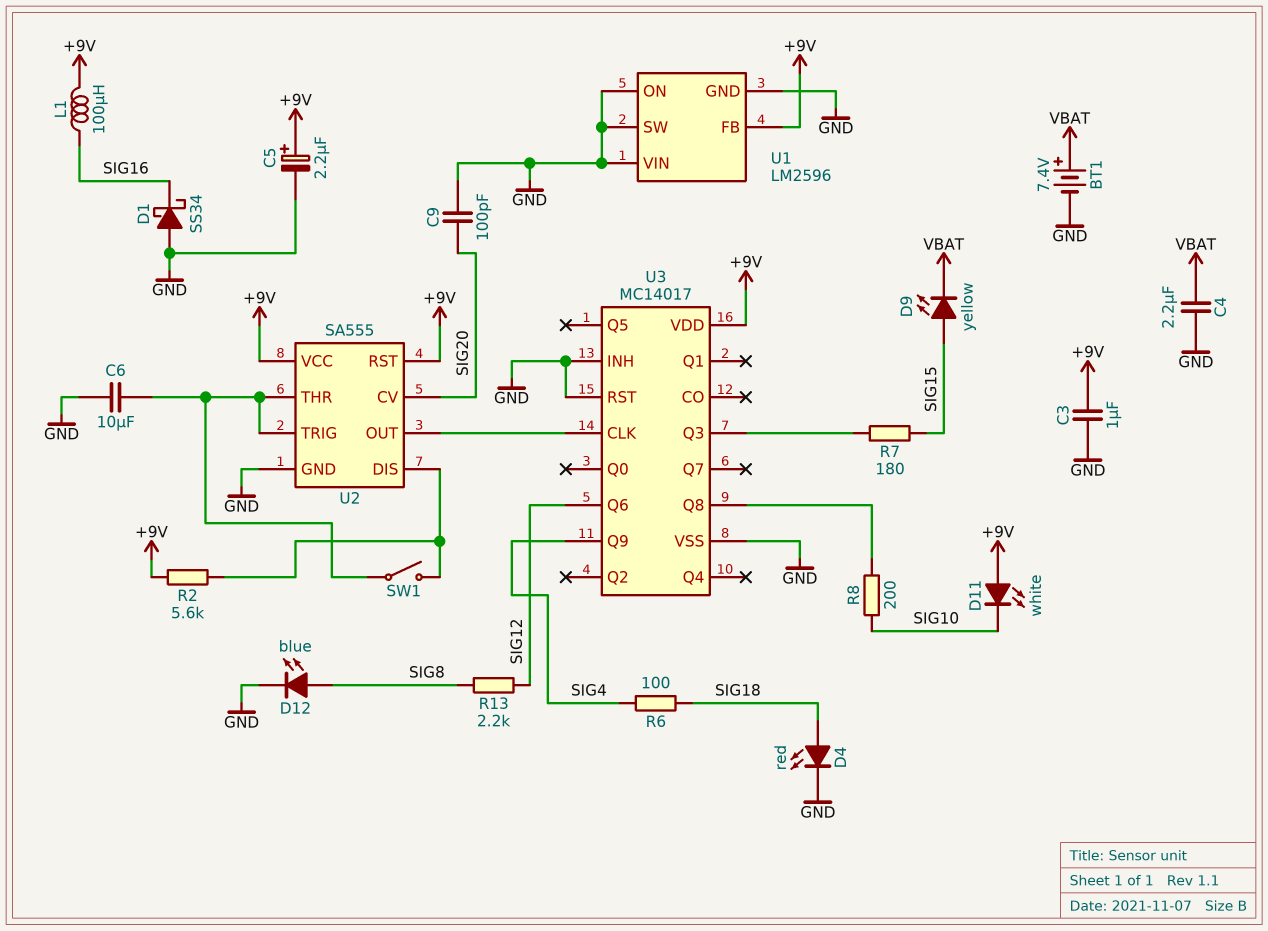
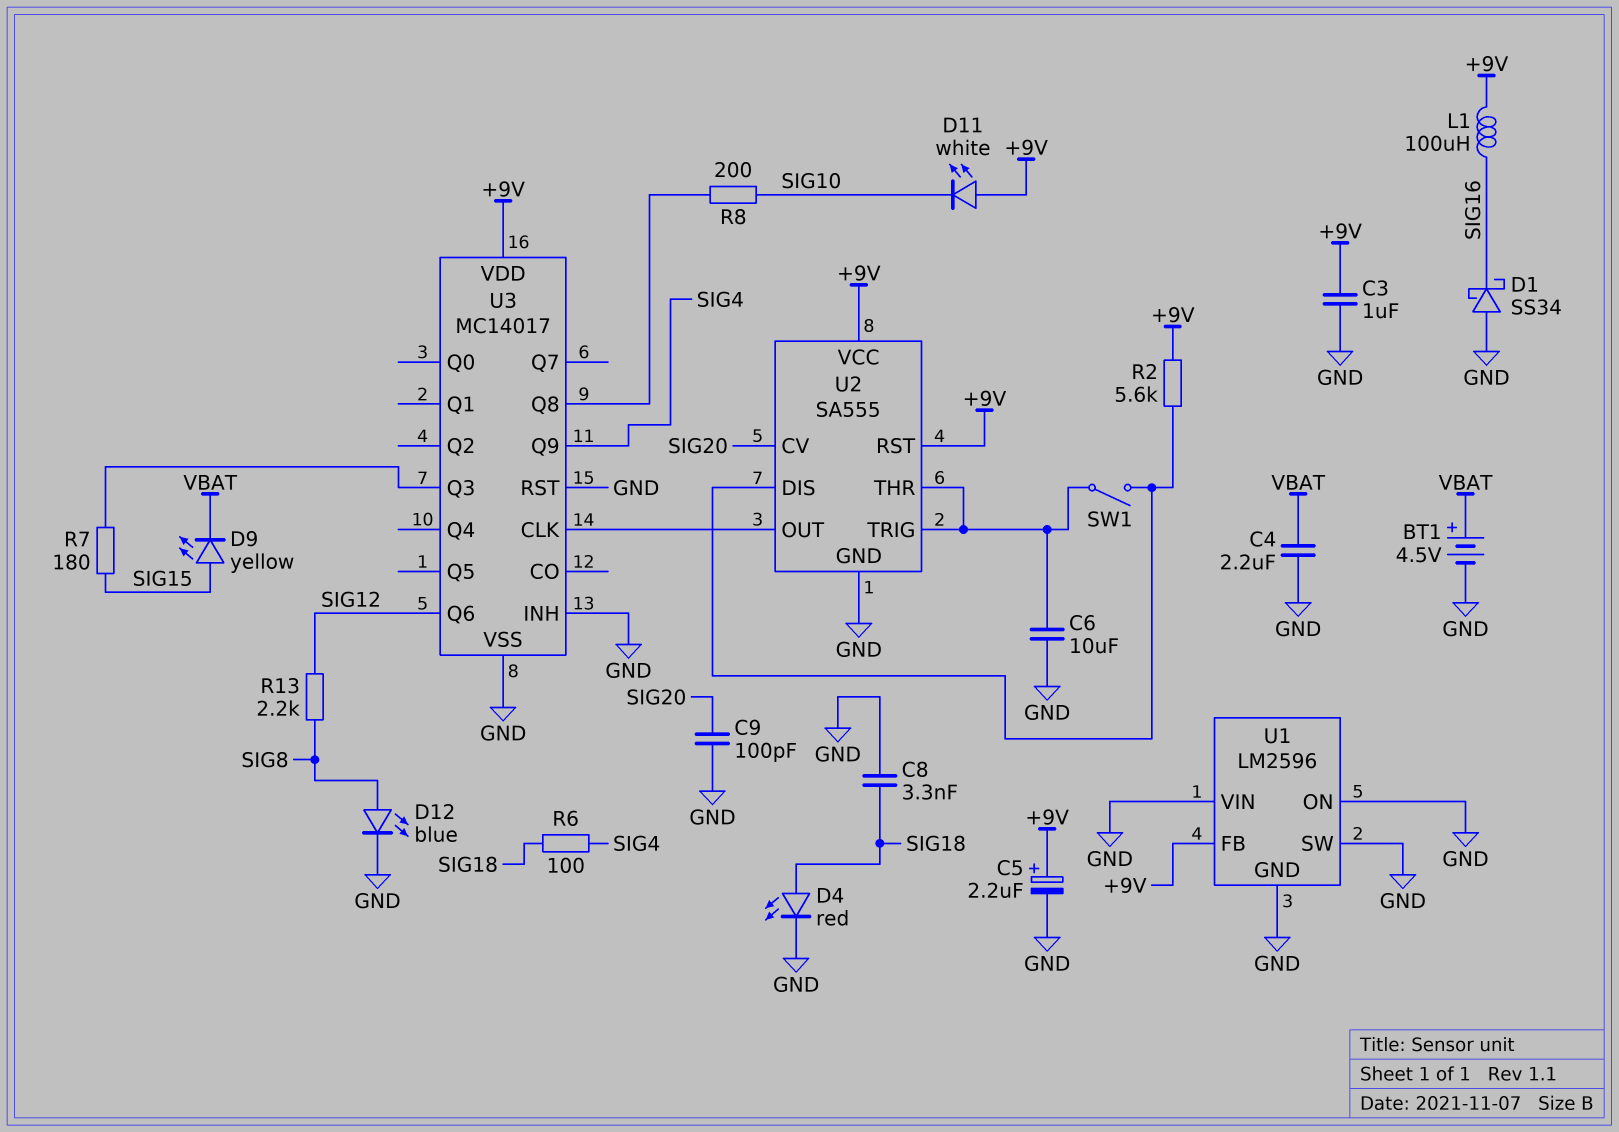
BT1: 7.4V (plus VBAT, minus GND) -> 4.5V (plus VBAT, minus GND)
C8: none -> 3.3nF (GND, SIG18)

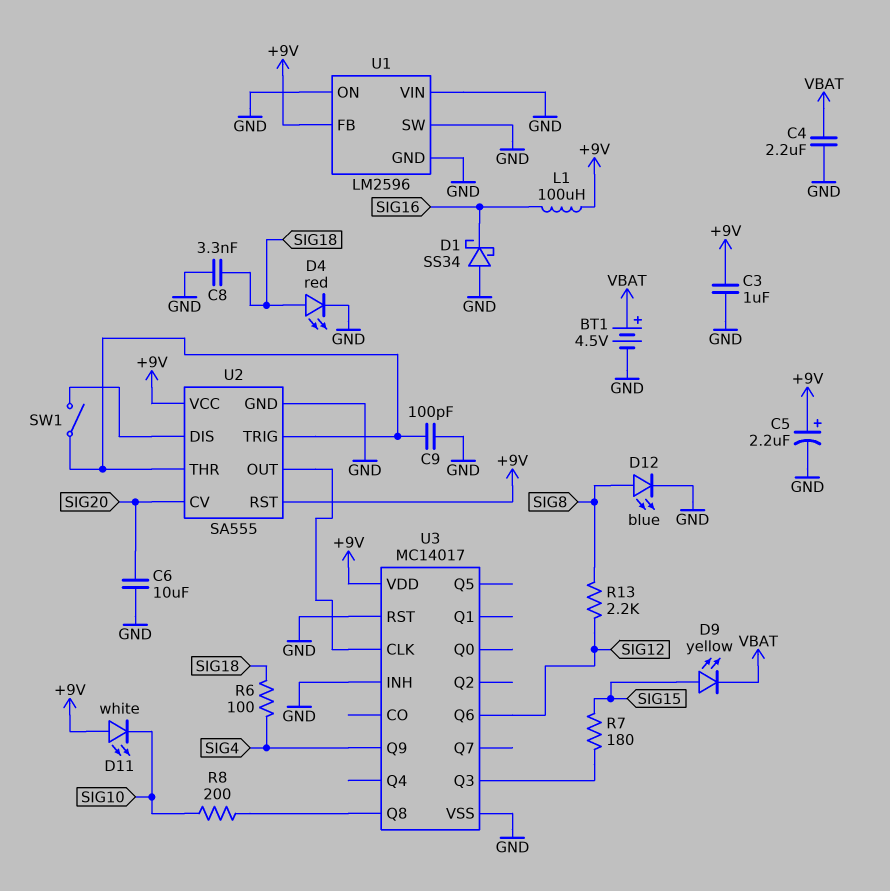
C6: 10uF (GND, U2/THR) -> 10uF (GND, SIG20)
C9: 100pF (GND, SIG20) -> 100pF (GND, U2/THR)
R2: 5.6k (+9V, U2/DIS) -> none

